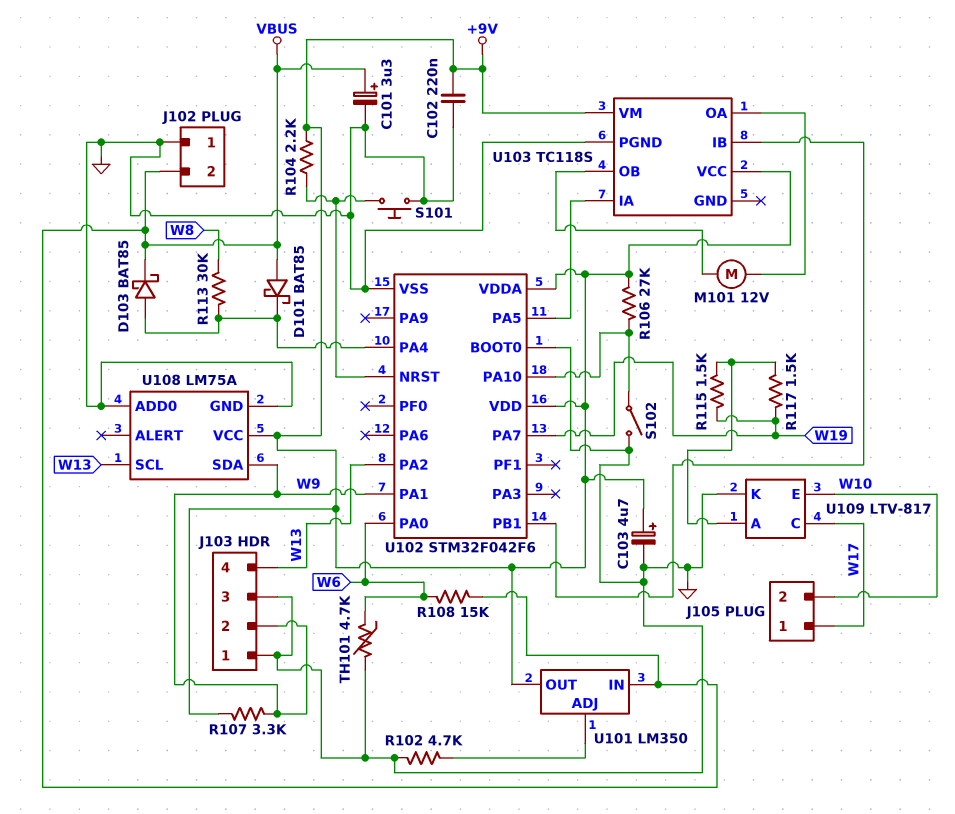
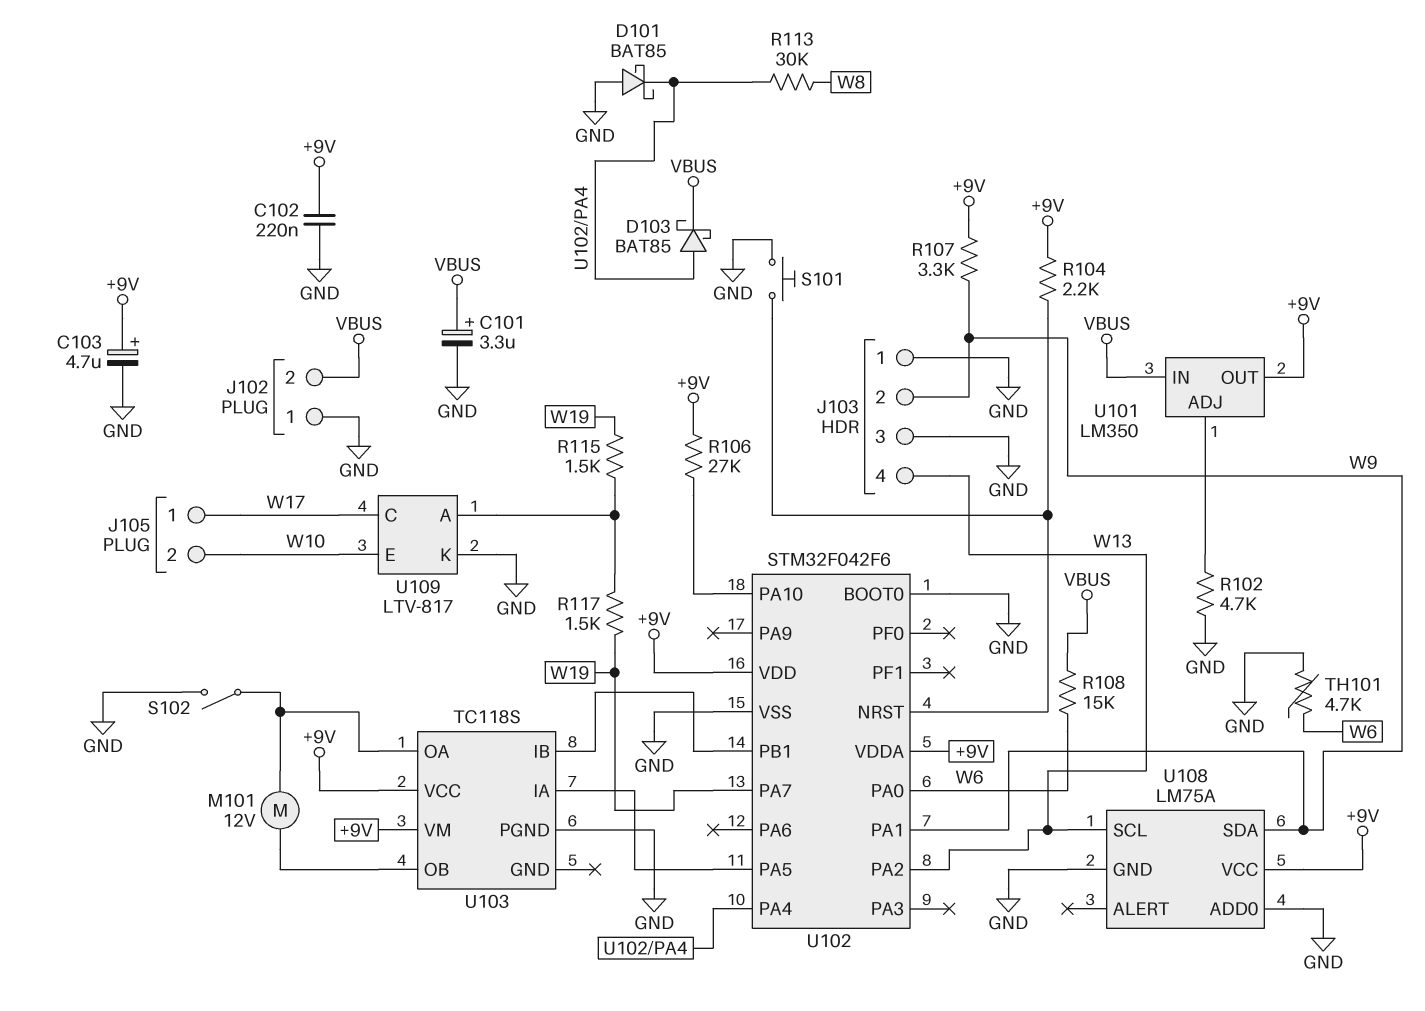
D101: schottky BAT85 (A VBUS, K U102/PA4) -> schottky BAT85 (A GND, K U102/PA4)
S102: switch (GND, U102/PA10) -> switch (GND, U103/OA)

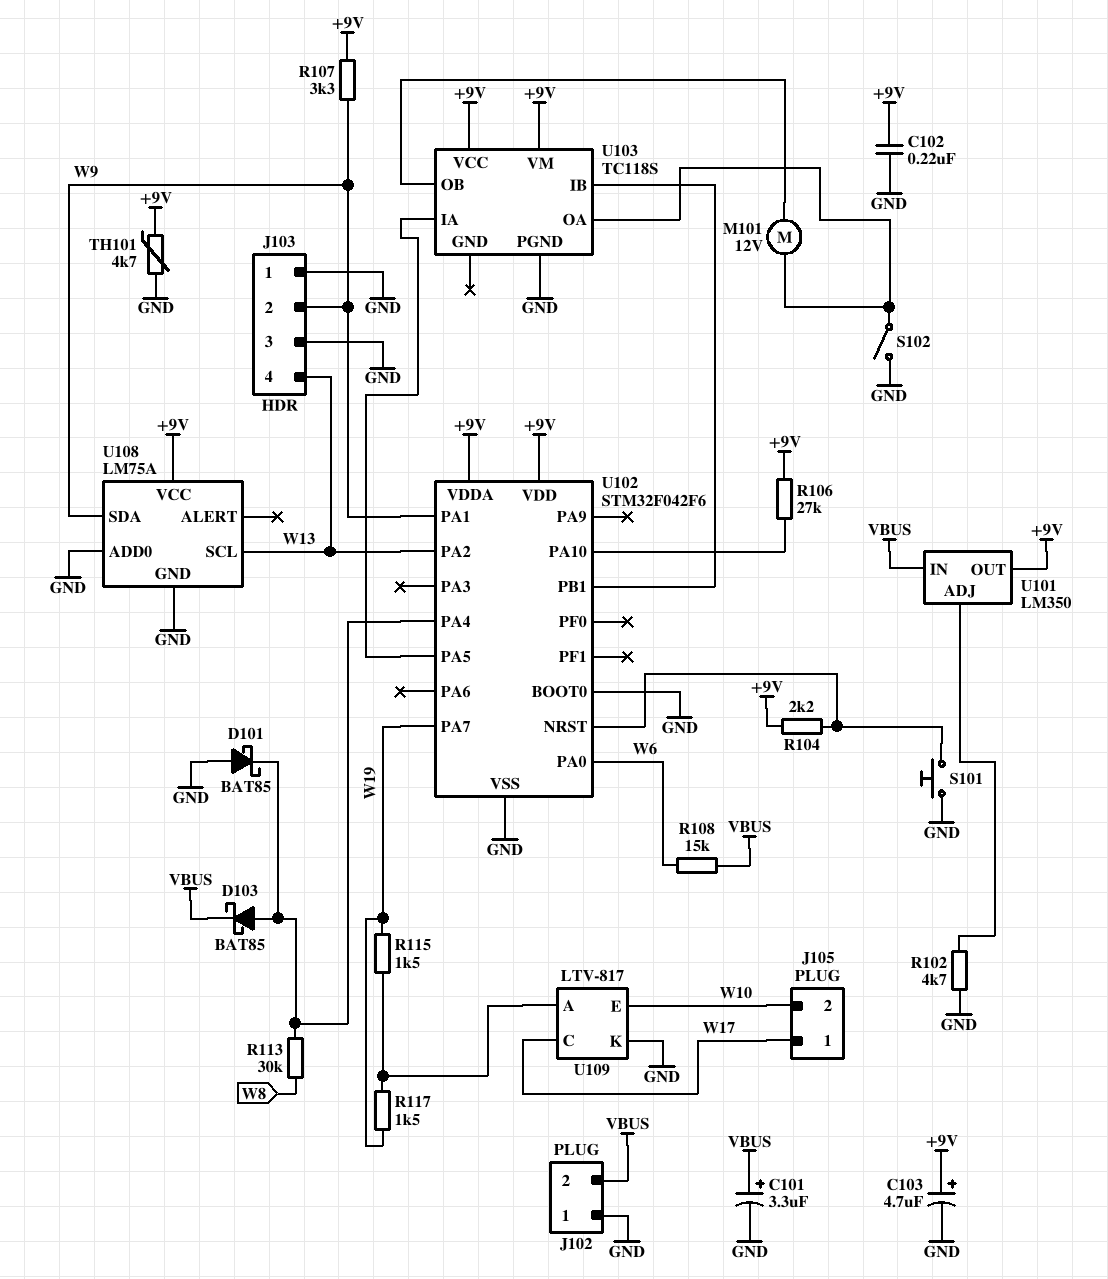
TH101: 4.7k (GND, W6) -> 4.7k (+9V, GND)

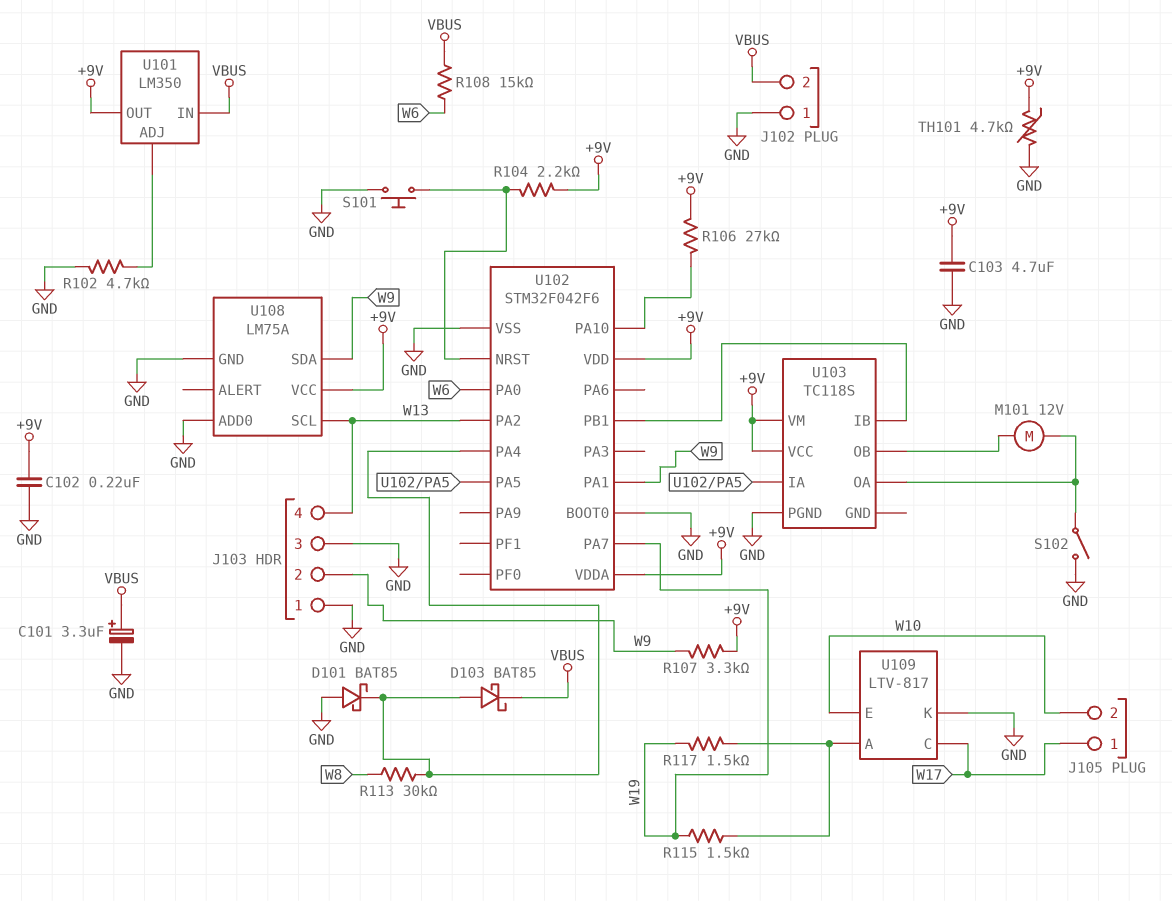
C103: 4.7uF (plus +9V, minus GND) -> 4.7uF (+9V, GND)

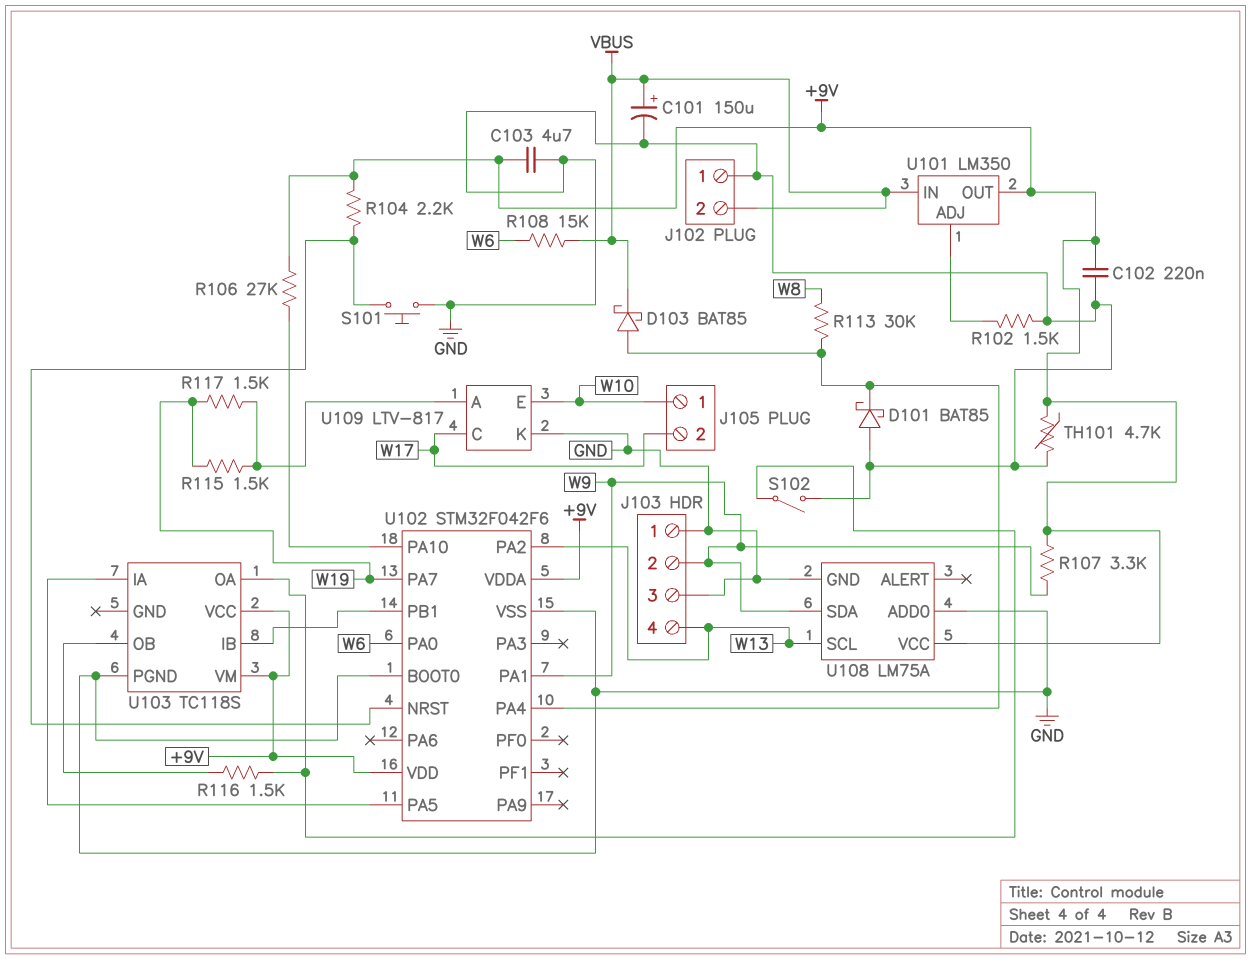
C101: 3.3uF (plus VBUS, minus GND) -> 150uF (plus VBUS, minus GND)
J105 pin 1: W17 -> W10
J105 pin 2: W10 -> W17
M101: motor 12V (U103/OA, U103/OB) -> none
R102: 4.7k (GND, U101/ADJ) -> 1.5k (GND, U101/ADJ)
R116: none -> 1.5k (U103/OA, U103/OB)

